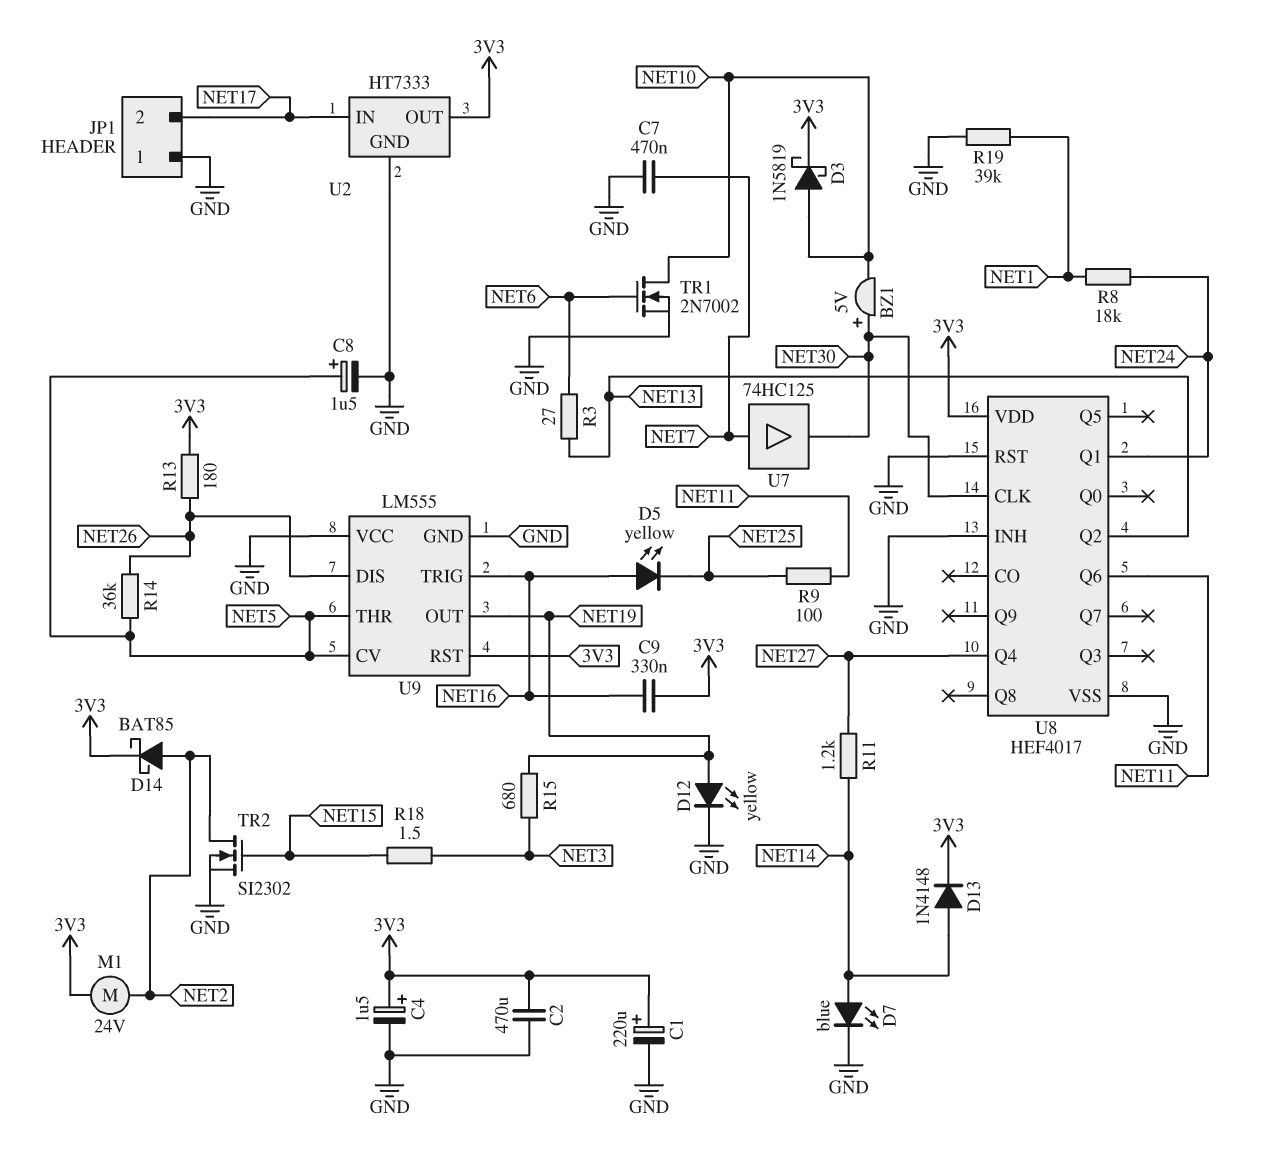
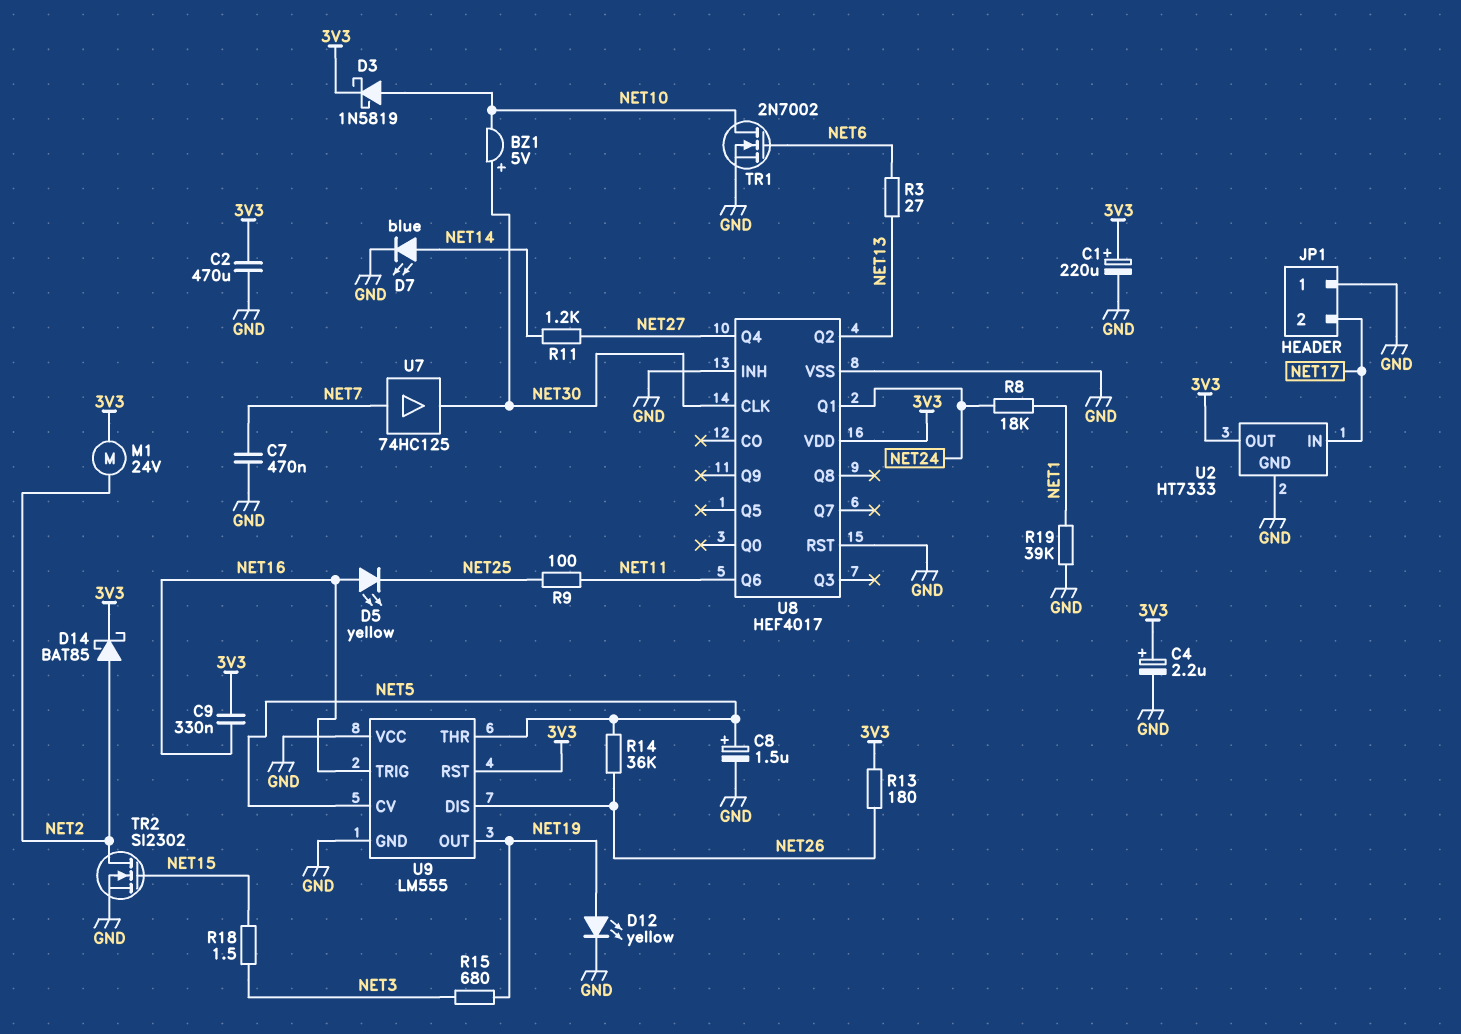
C4: 1.5uF (plus 3V3, minus GND) -> 2.2uF (plus 3V3, minus GND)
D13: diode 1N4148 (A NET14, K 3V3) -> none

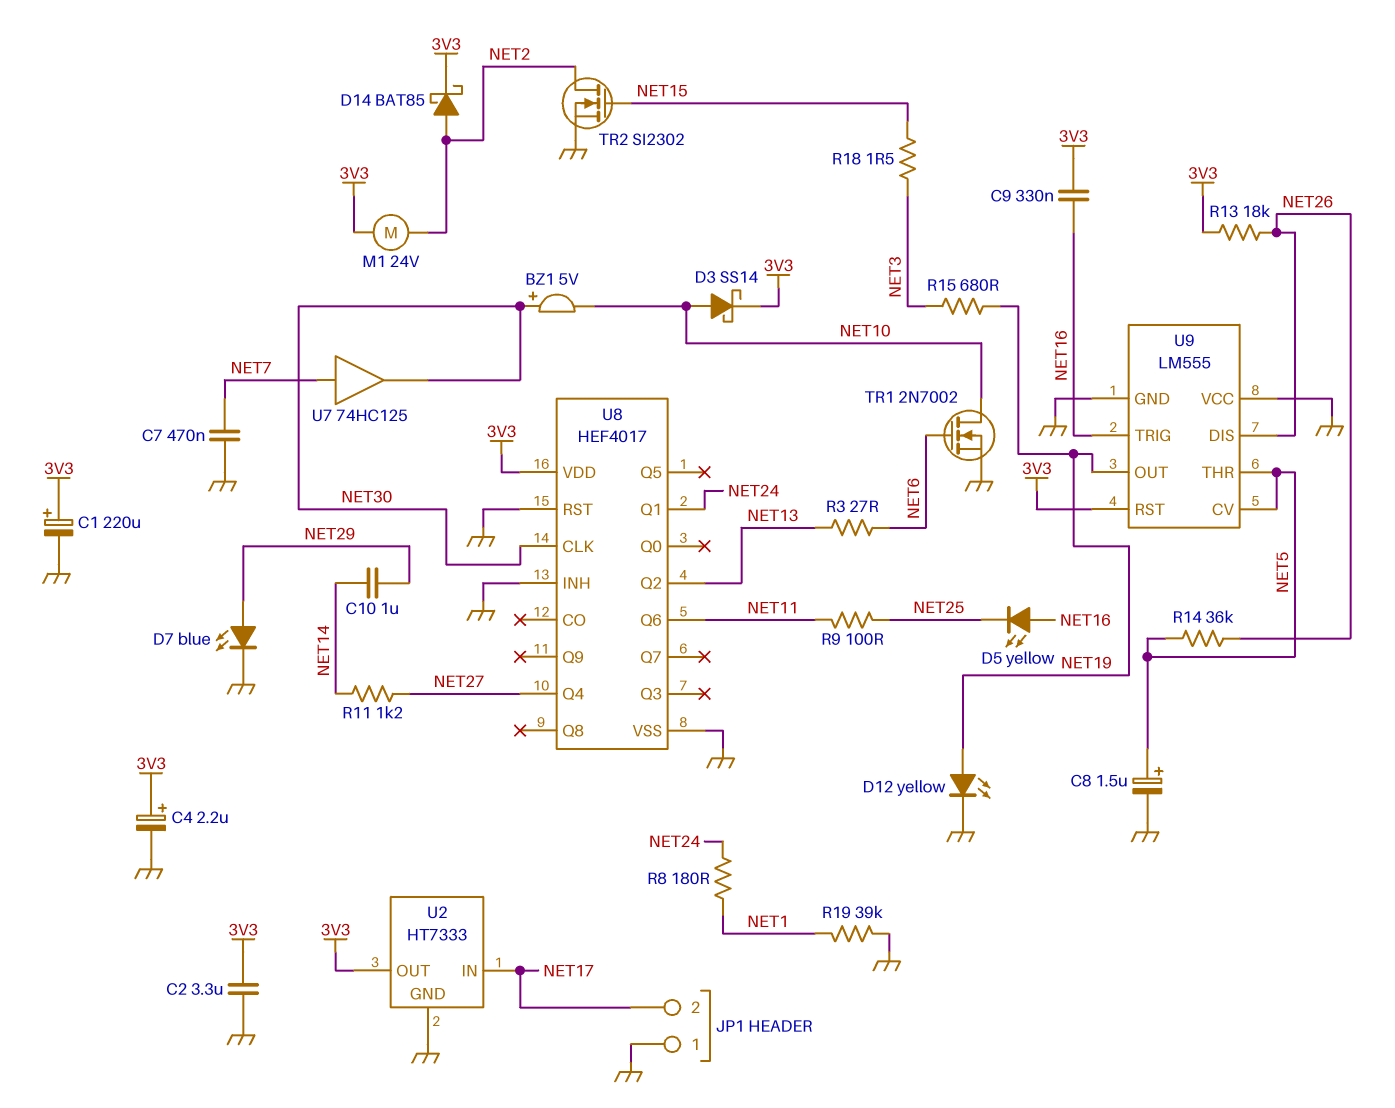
C2: 470uF (3V3, GND) -> 3.3uF (3V3, GND)
C10: none -> 1uF (NET14, NET29)
D3: schottky 1N5819 (A NET10, K 3V3) -> schottky SS14 (A NET10, K 3V3)
D7: LED blue (A NET14, K GND) -> LED blue (A NET29, K GND)
R8: 18k (NET1, NET24) -> 180 (NET1, NET24)
R13: 180 (3V3, NET26) -> 18k (3V3, NET26)

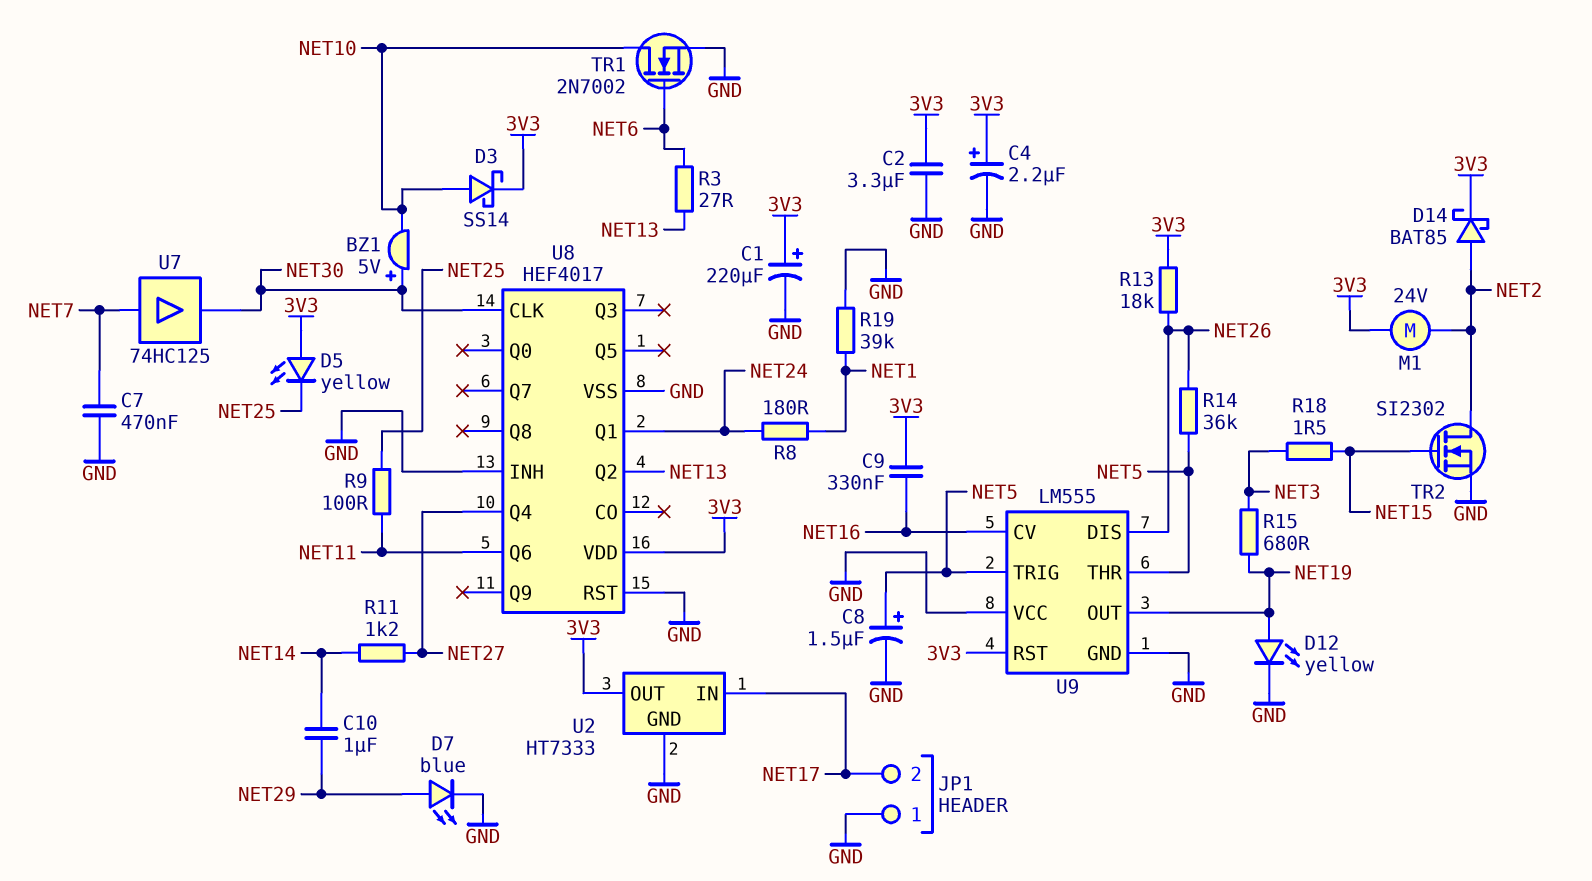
D5: LED yellow (A NET16, K NET25) -> LED yellow (A 3V3, K NET25)
U9 pin CV: NET5 -> NET16
U9 pin TRIG: NET16 -> NET5

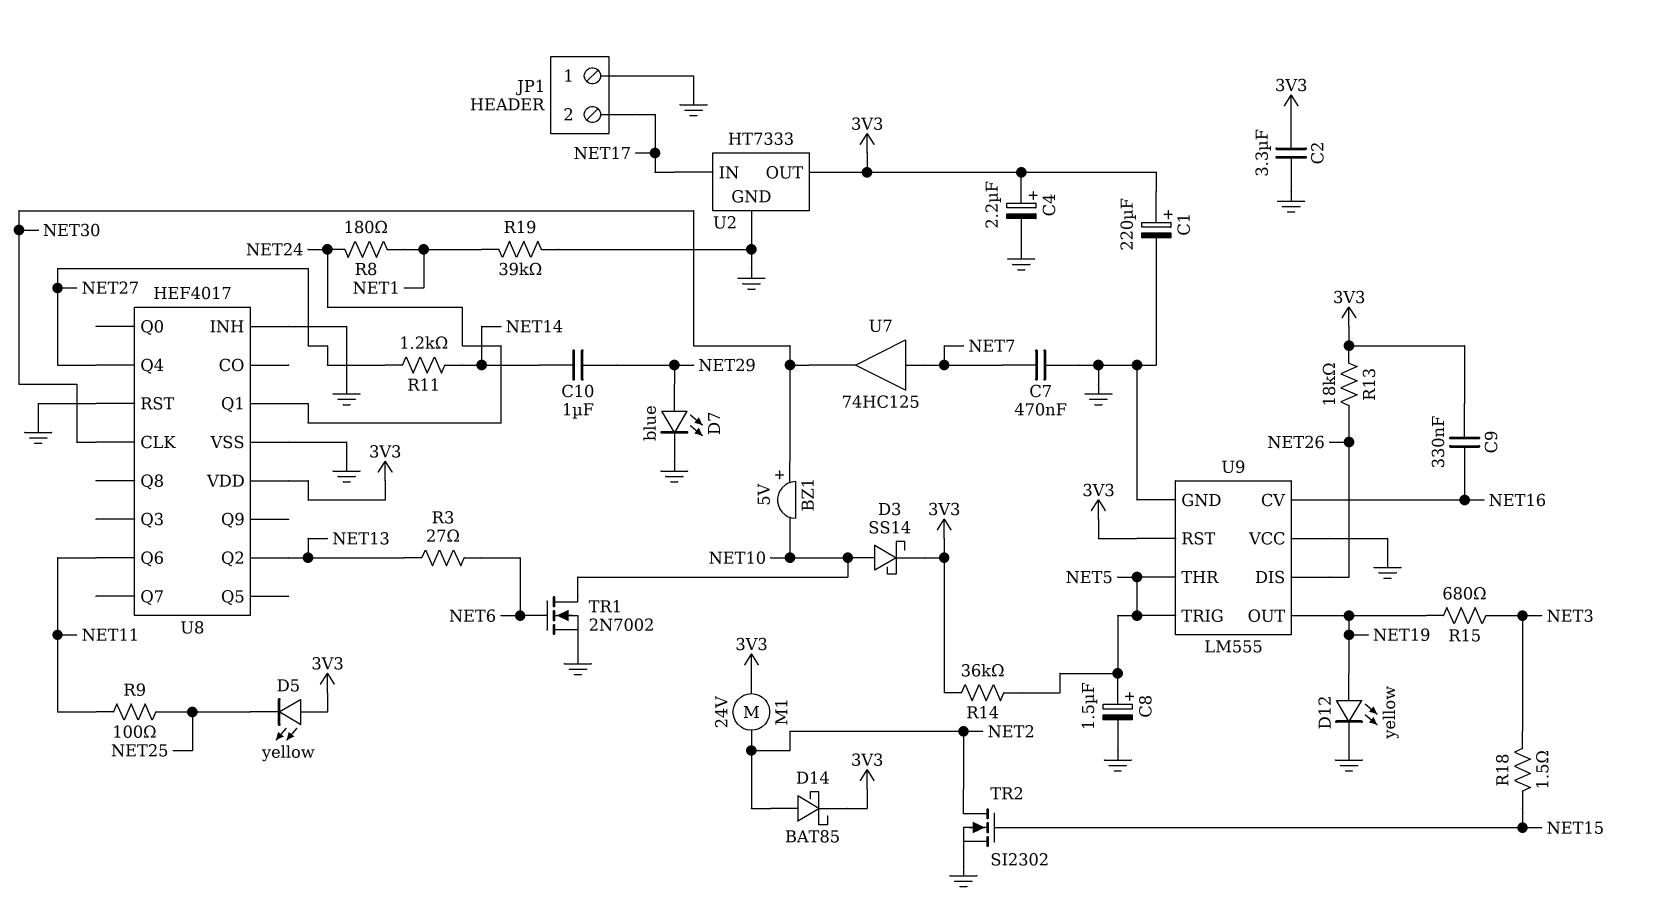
R14: 36k (NET5, NET26) -> 36k (3V3, NET5)

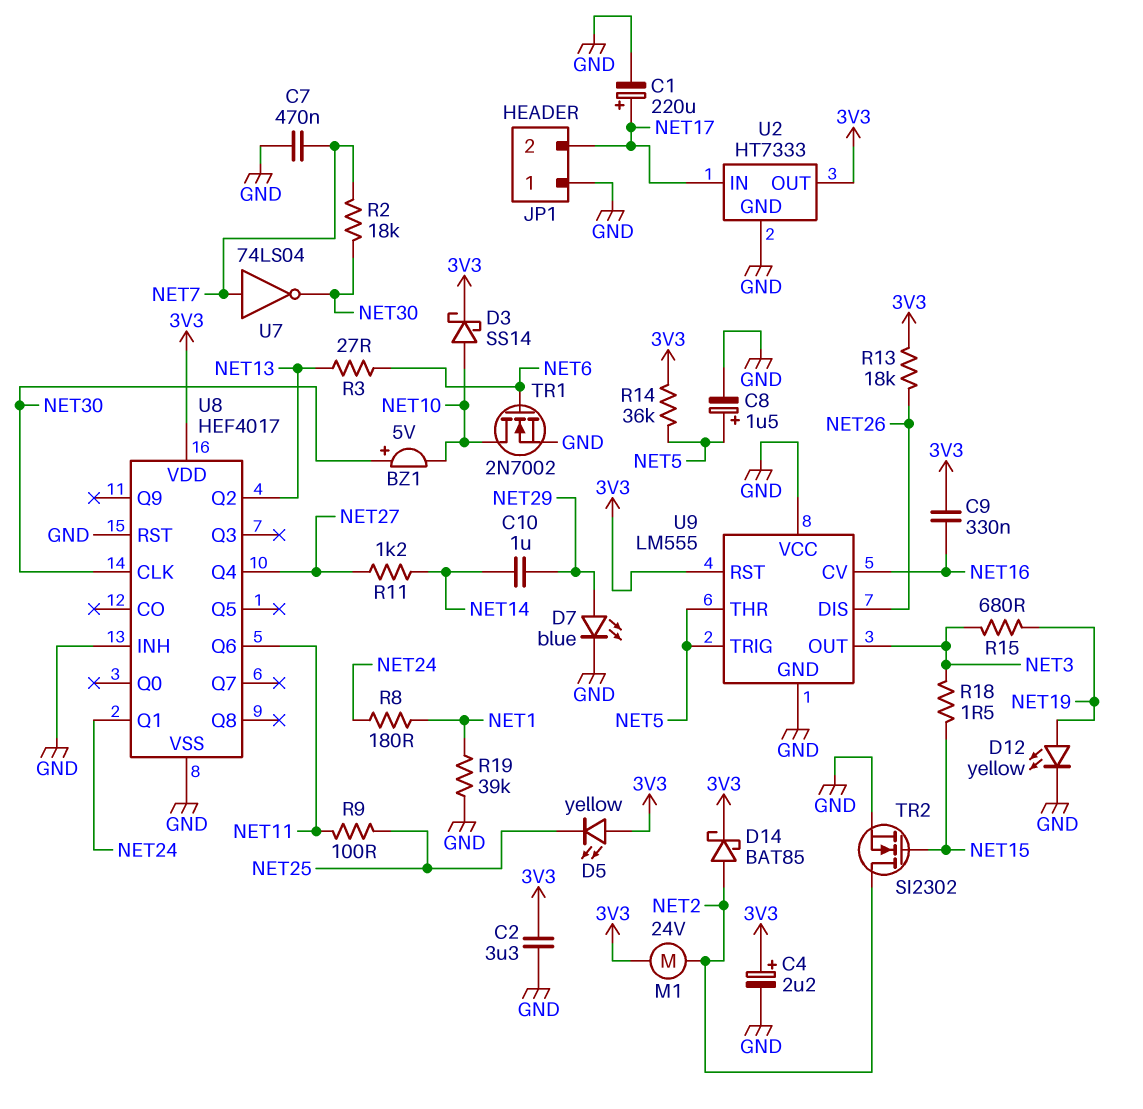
C1: 220uF (plus 3V3, minus GND) -> 220uF (plus NET17, minus GND)
R2: none -> 18k (NET7, NET30)
U7: buffer 74HC125 (in NET7, out NET30) -> NOT 74LS04 (in NET7, out NET30)
U9 pin OUT: NET19 -> NET3

